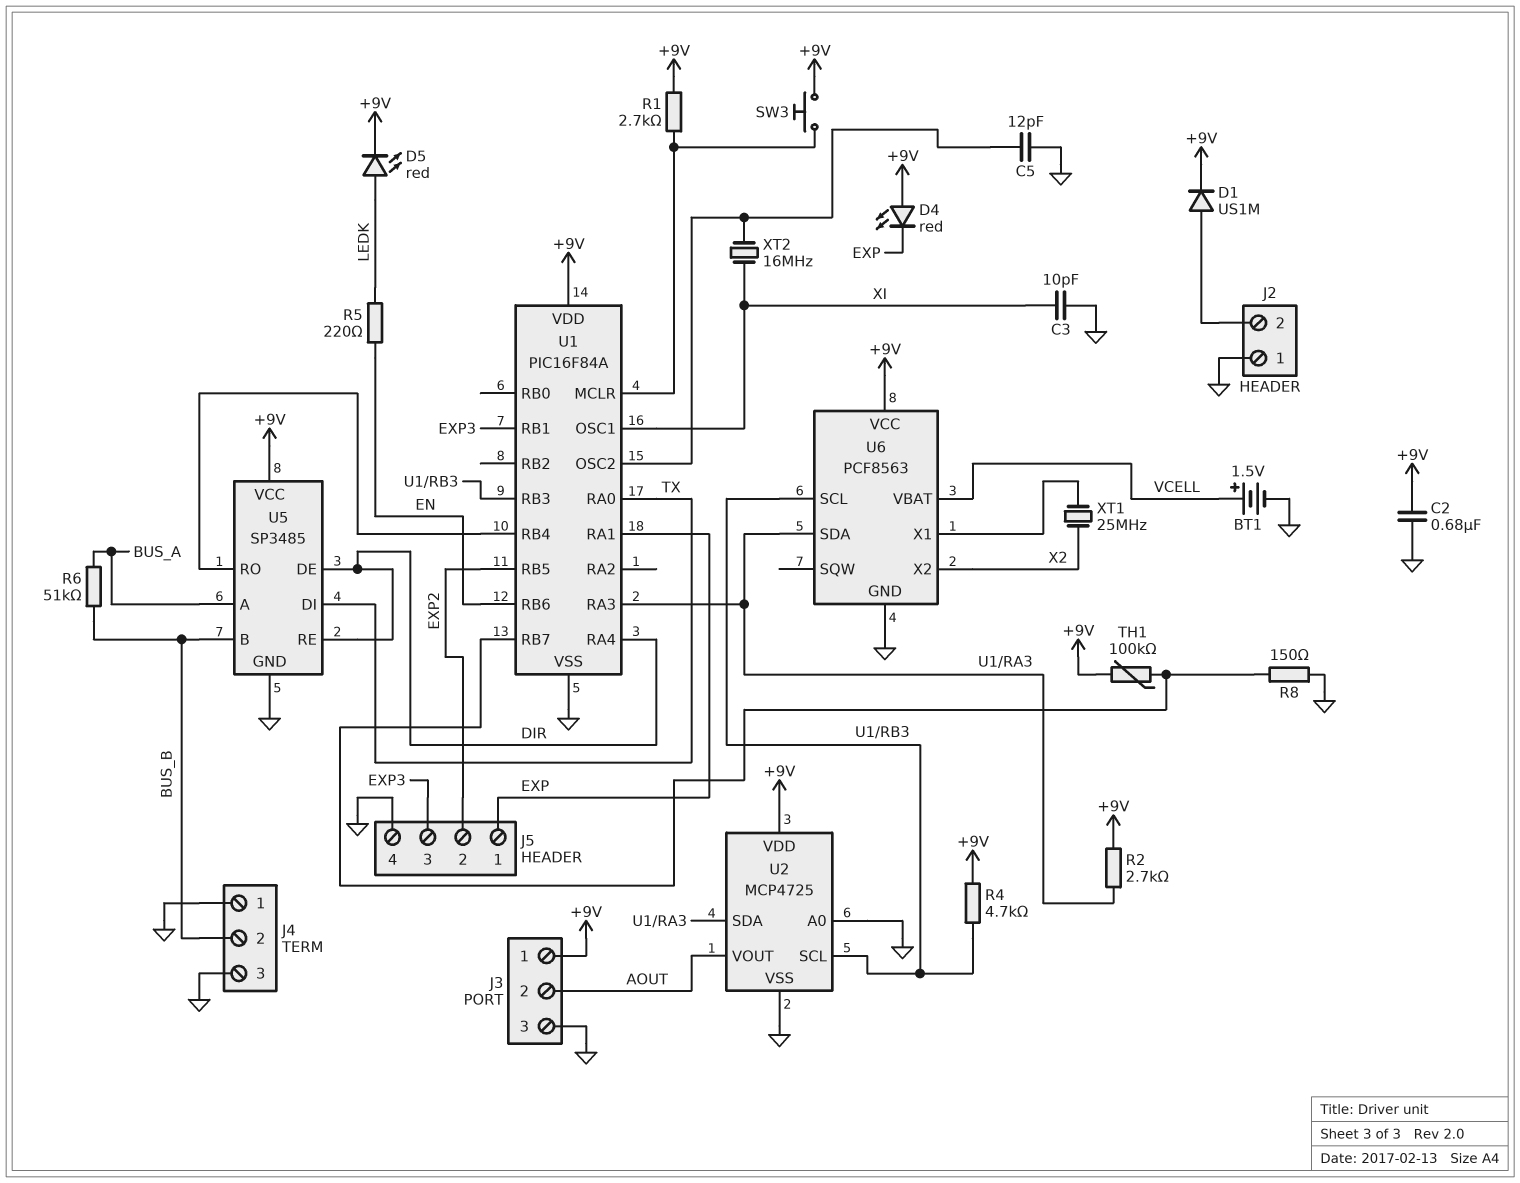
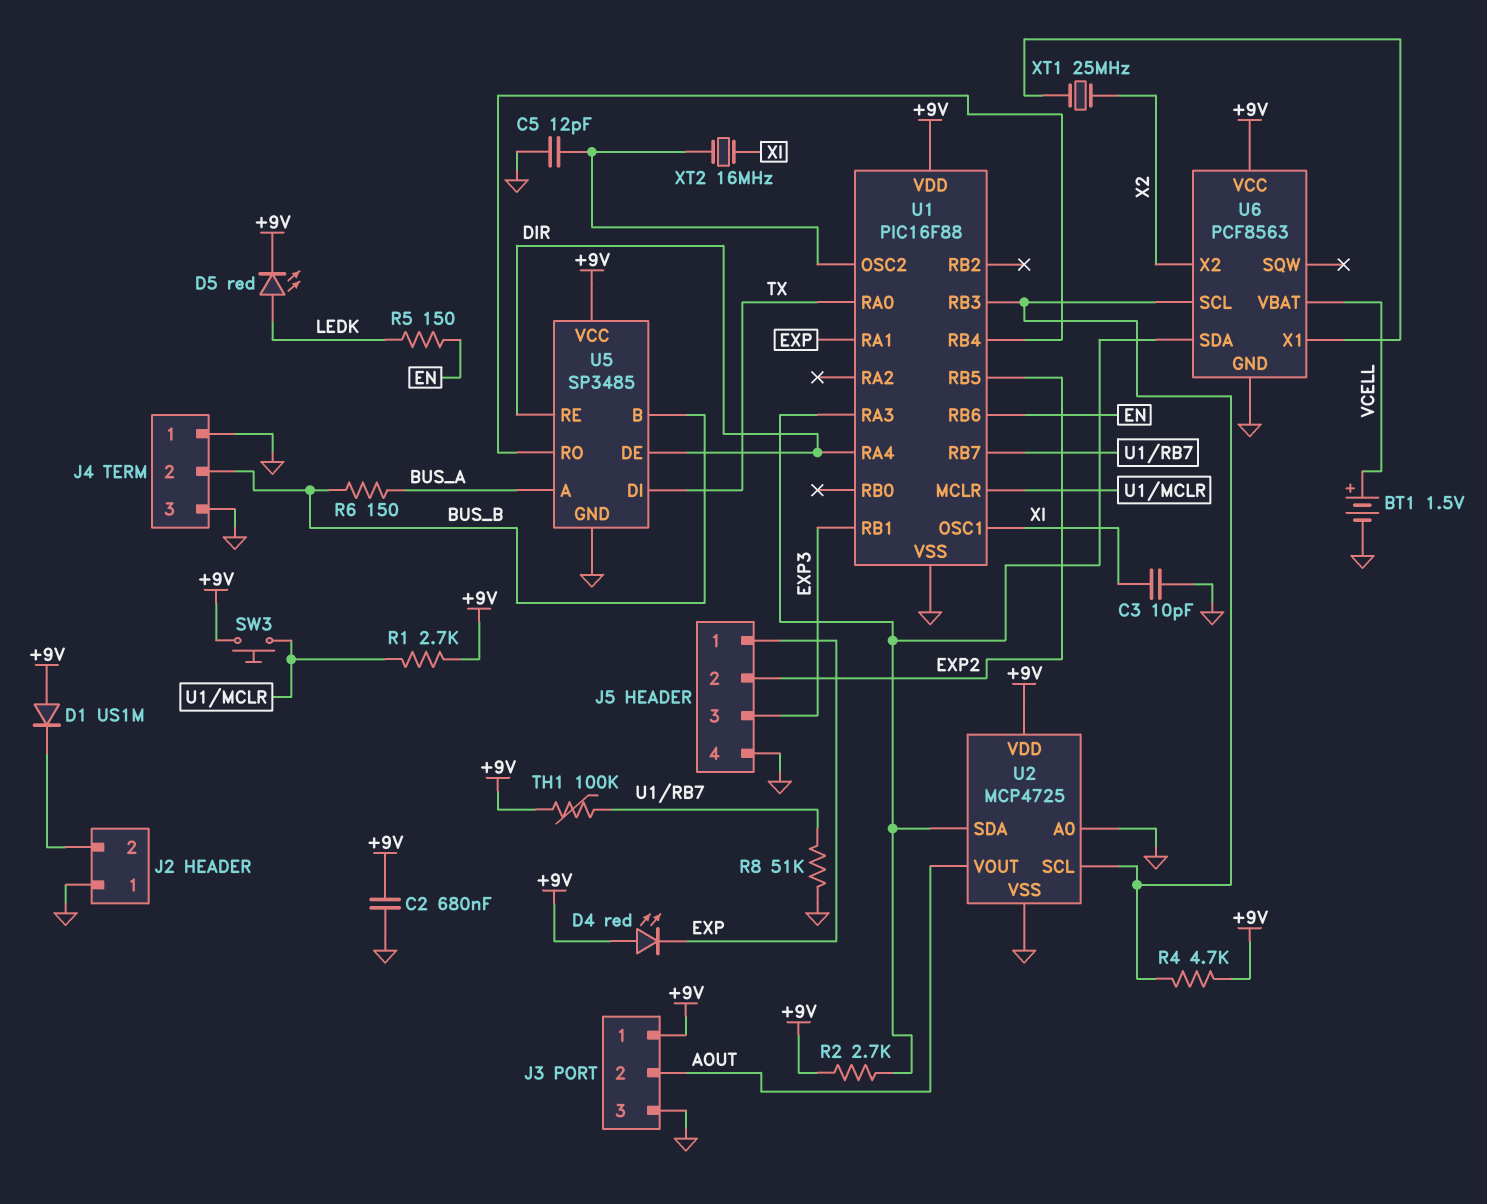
D1: diode US1M (A J2/2, K +9V) -> diode US1M (A +9V, K J2/2)
R5: 220 (EN, LEDK) -> 150 (EN, LEDK)
R6: 51k (BUS_A, BUS_B) -> 150 (BUS_A, BUS_B)
R8: 150 (GND, U1/RB7) -> 51k (GND, U1/RB7)
U1: PIC16F84A -> PIC16F88

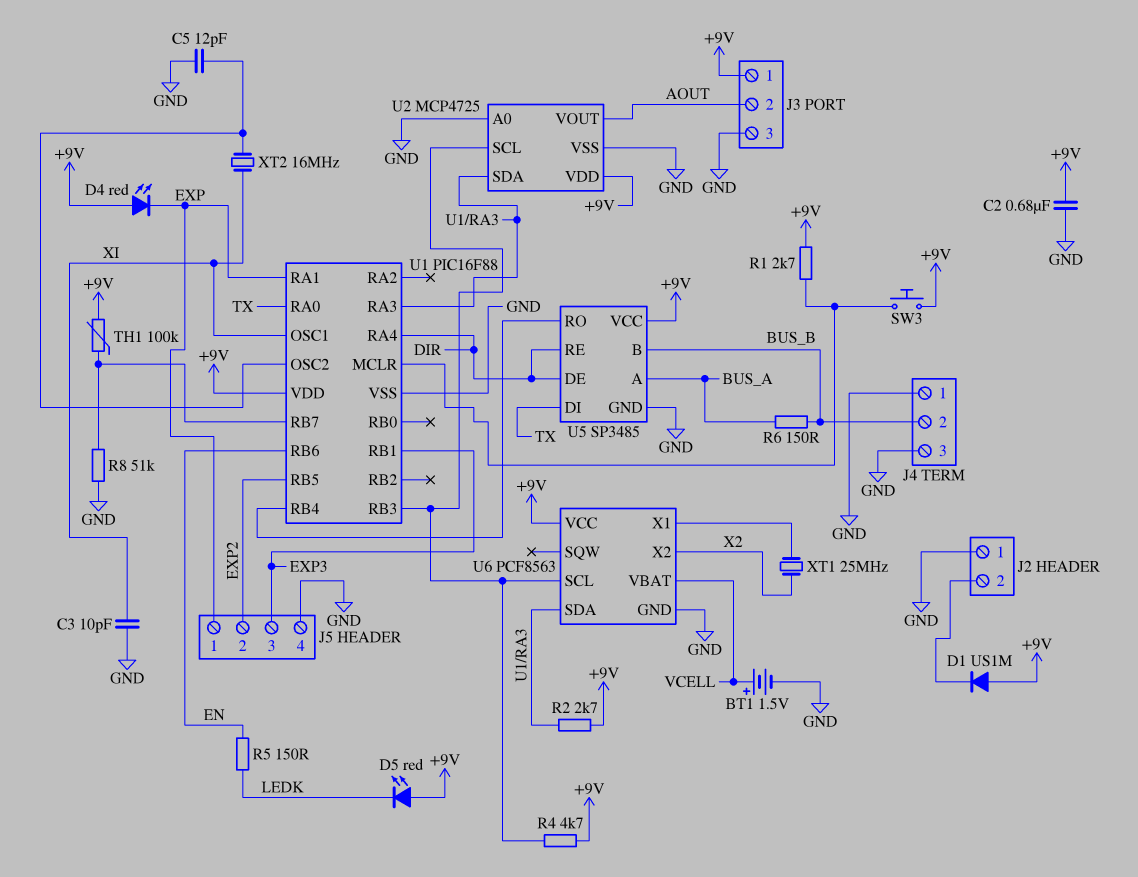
D5: LED red (A LEDK, K +9V) -> LED red (A +9V, K LEDK)

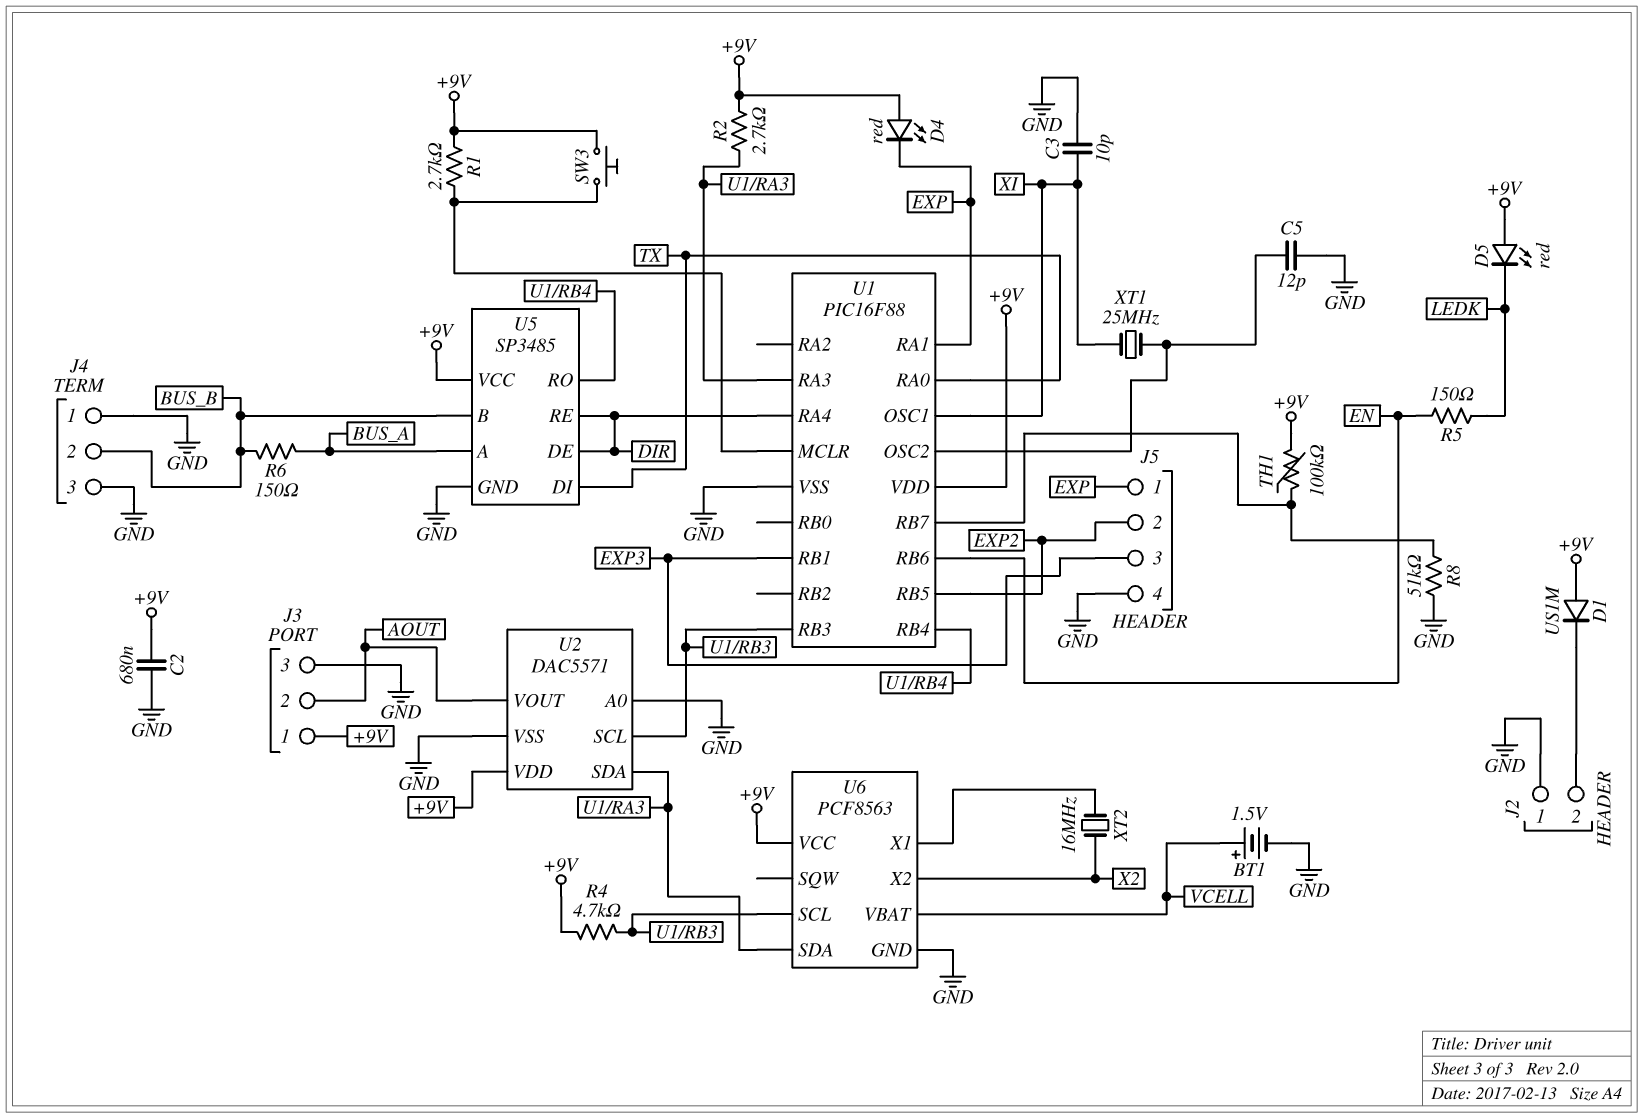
U2: MCP4725 -> DAC5571
XT1: 25MHz (U6/X1, X2) -> 25MHz (U1/OSC2, XI)
XT2: 16MHz (U1/OSC2, XI) -> 16MHz (U6/X1, X2)

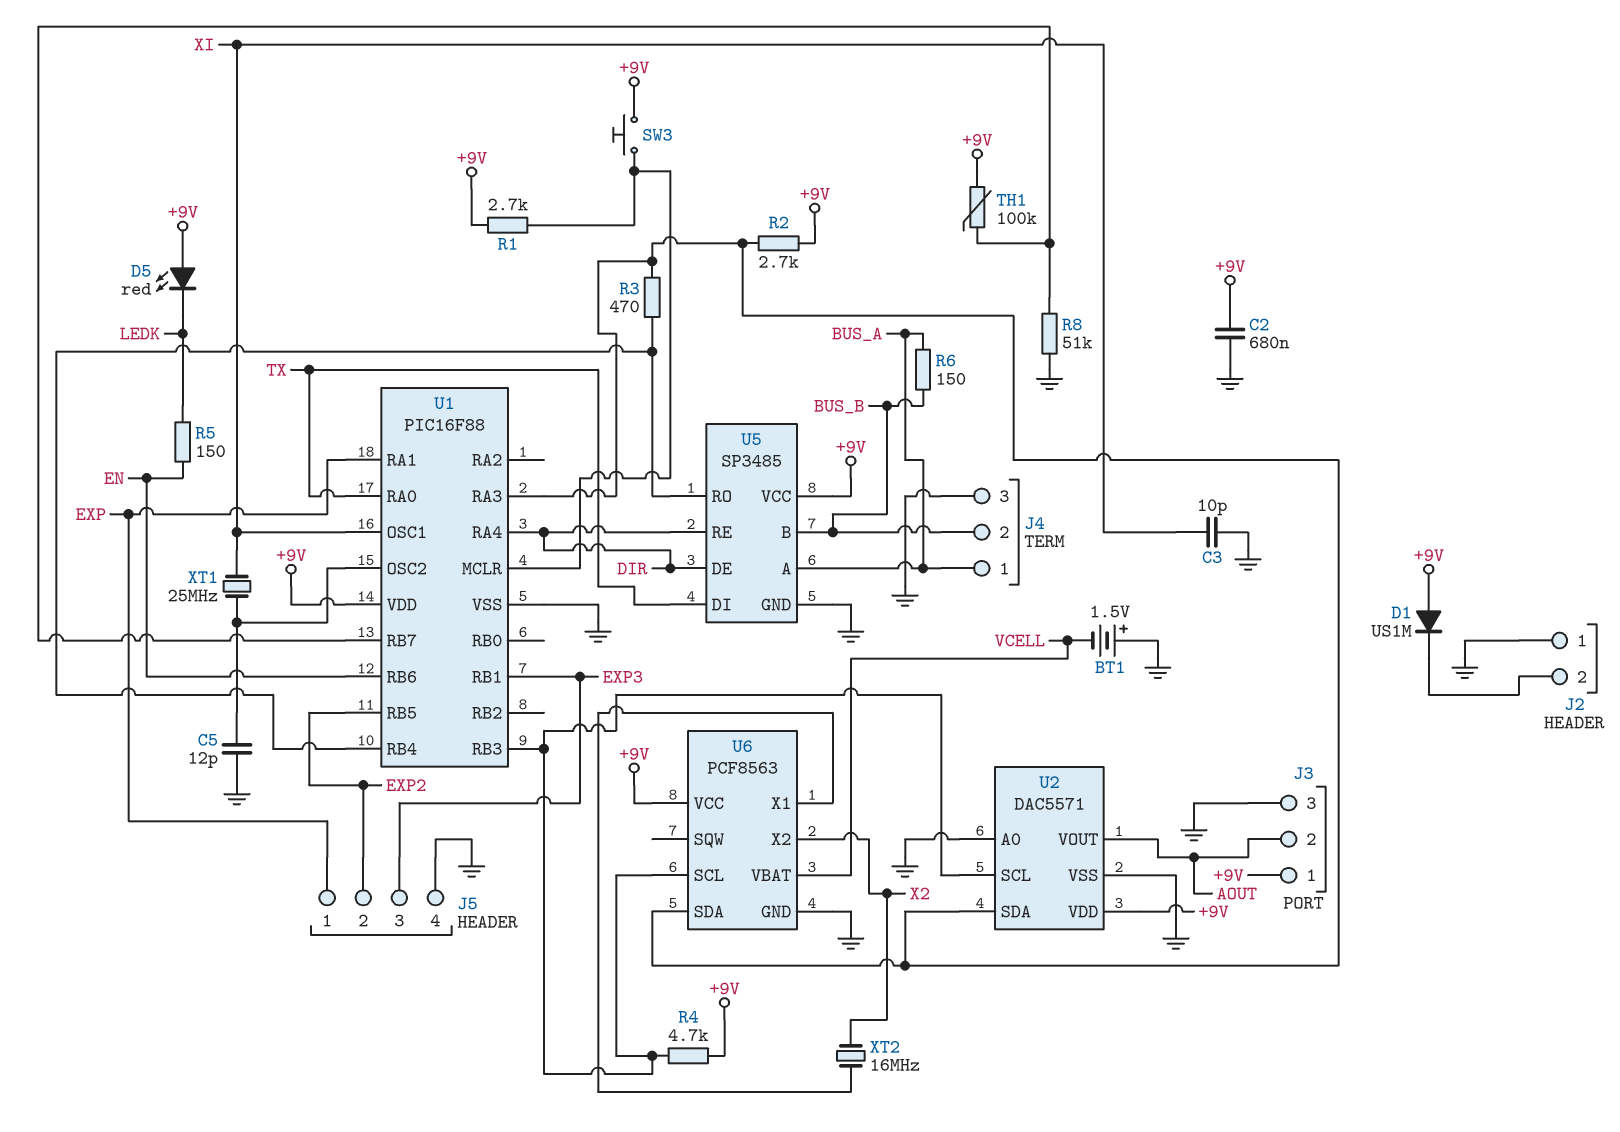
BT1: 1.5V (plus VCELL, minus GND) -> 1.5V (plus GND, minus VCELL)
D4: LED red (A +9V, K EXP) -> none
J4 pin 1: GND -> BUS_A
R3: none -> 470 (U1/RA3, U1/RB4)

